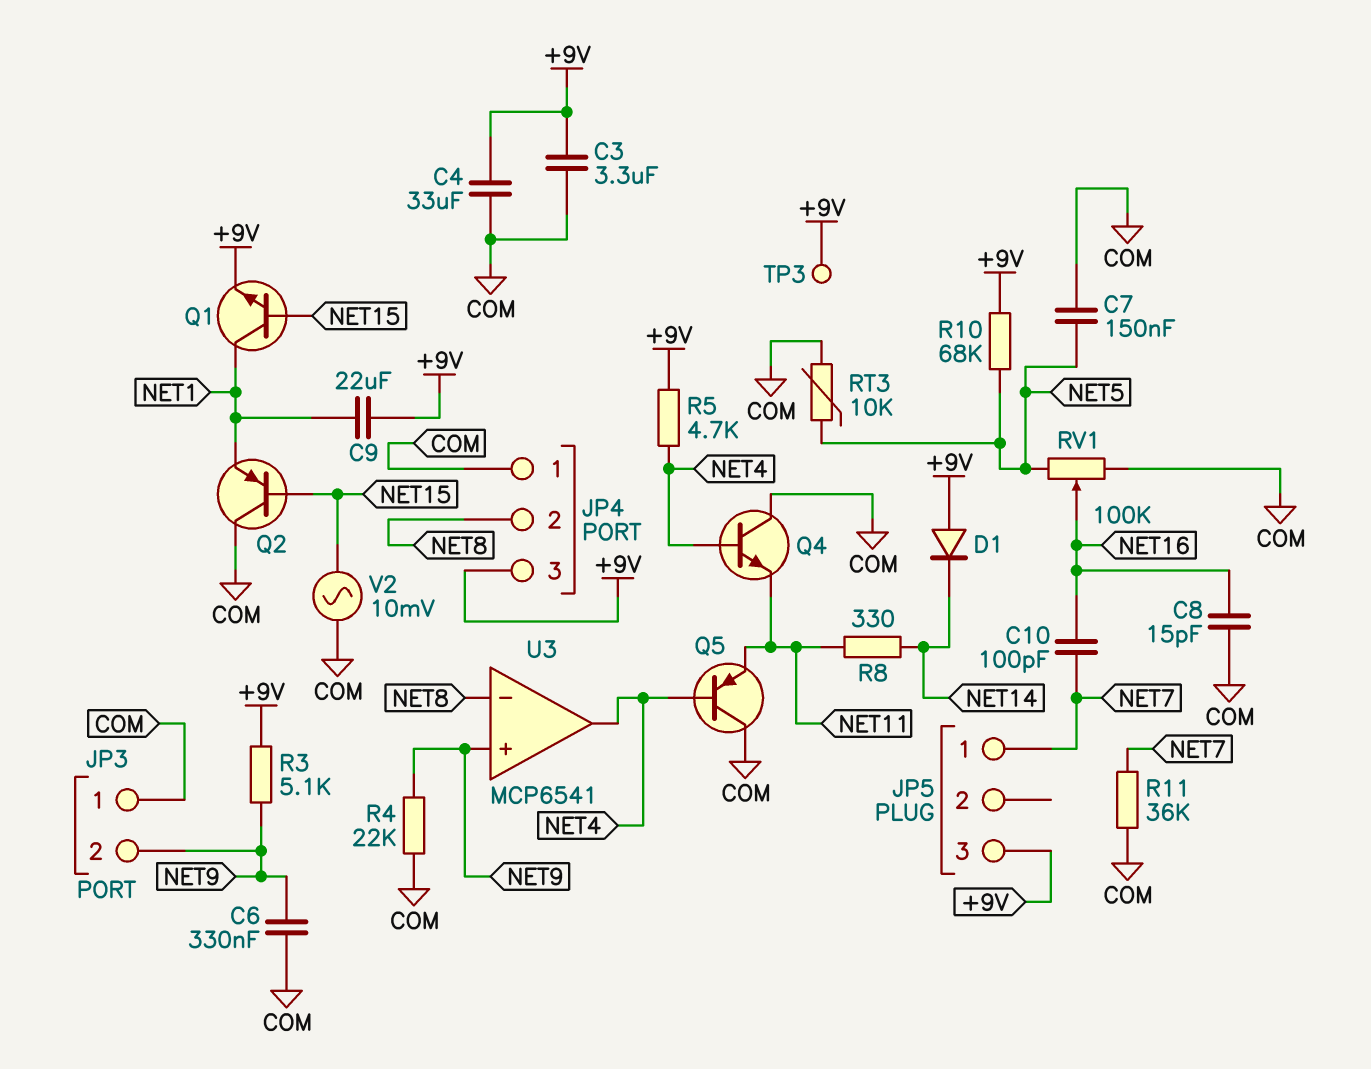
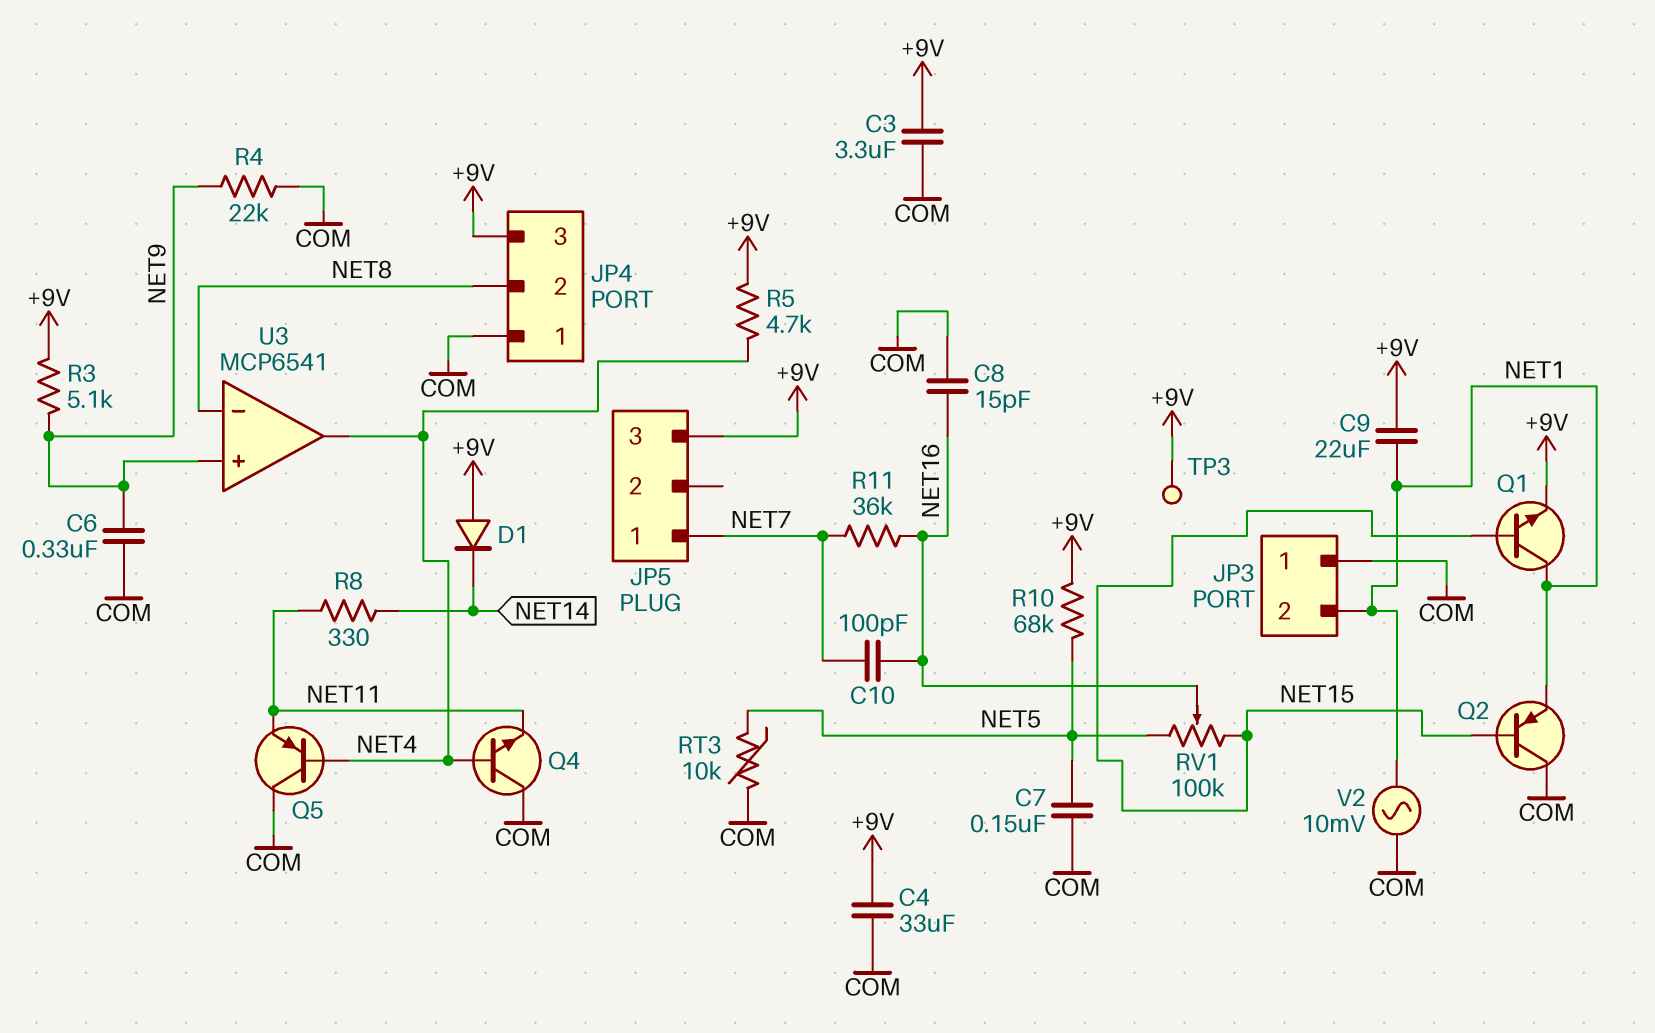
JP3 pin 2: NET9 -> NET1
R11: 36k (COM, NET7) -> 36k (NET7, NET16)
RV1: 100k (COM, NET5, wiper NET16) -> 100k (NET5, NET15, wiper NET16)
V2: AC 10mV (COM, NET15) -> AC 10mV (COM, NET1)

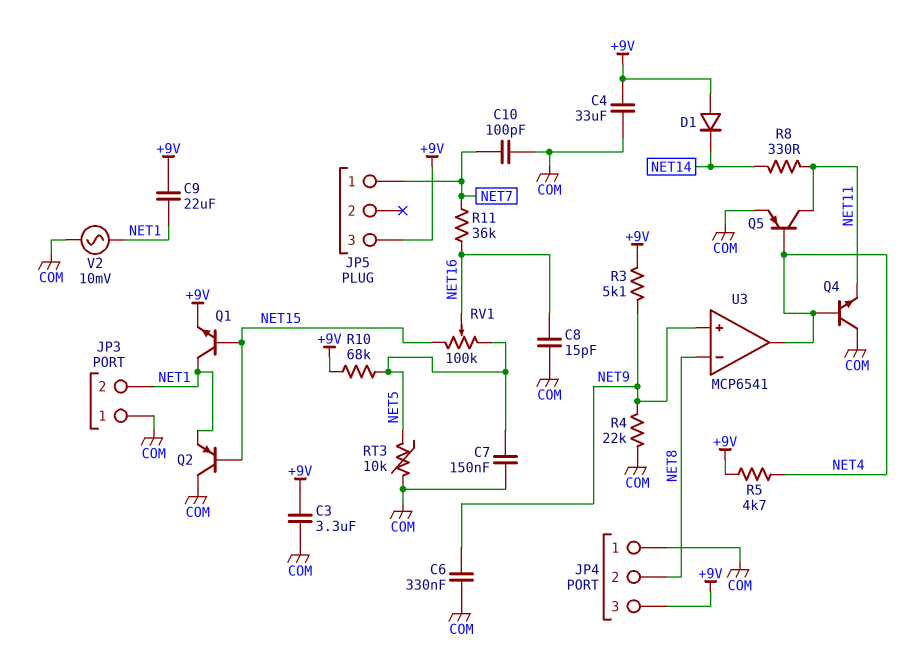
C10: 100pF (NET7, NET16) -> 100pF (COM, NET7)
Q5: PNP (B NET4, C COM, E NET11) -> PNP (B NET4, C NET11, E COM)
TP3: test point (+9V) -> none

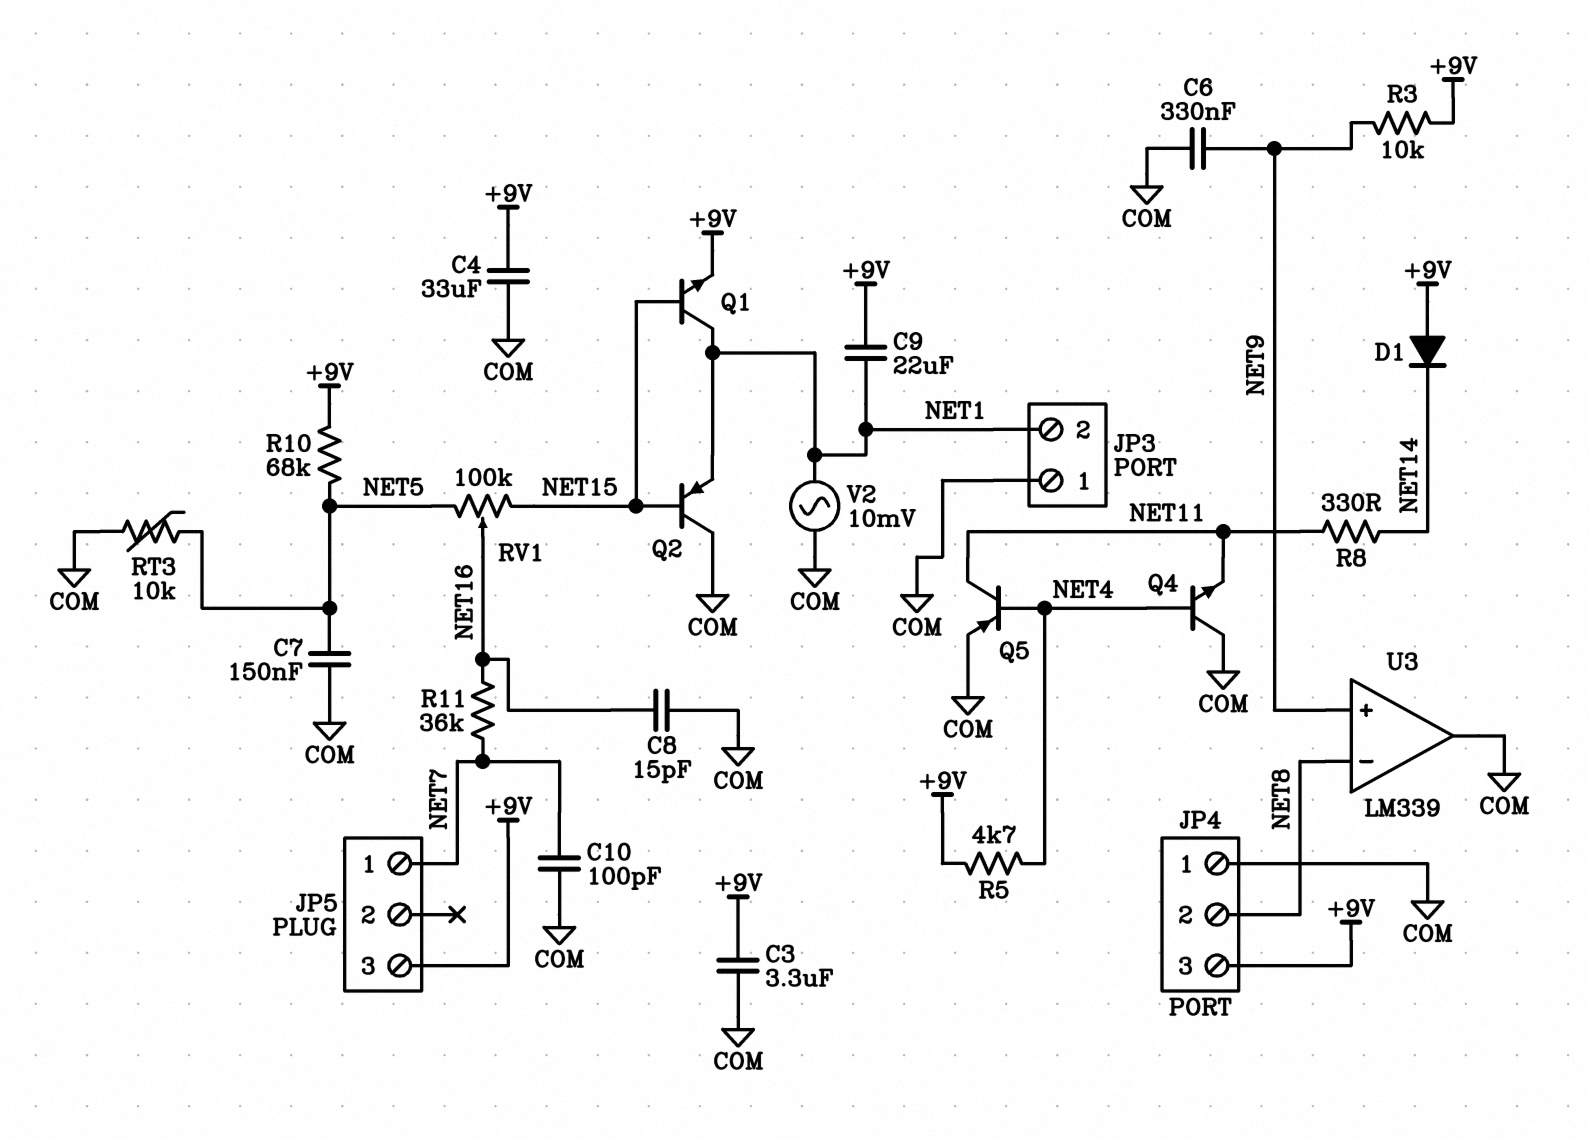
R3: 5.1k (+9V, NET9) -> 10k (+9V, NET9)
R4: 22k (COM, NET9) -> none
U3: MCP6541 -> LM339
U3 pin out: NET4 -> COM

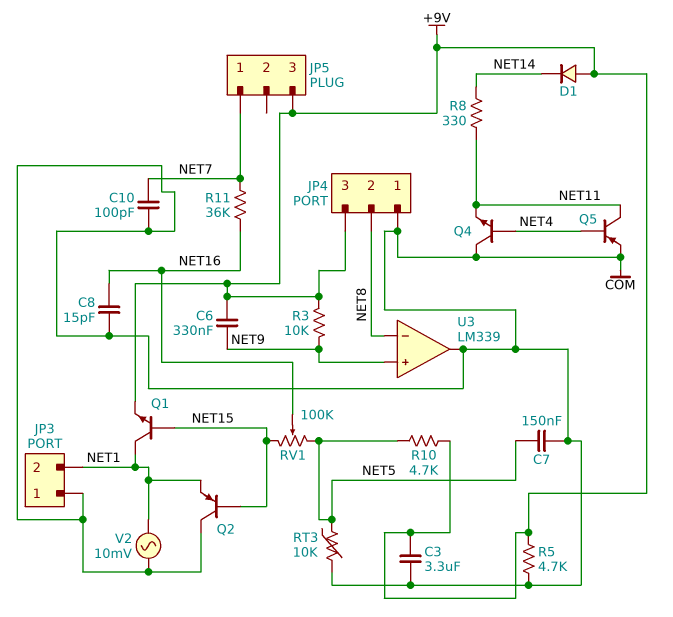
C4: 33uF (+9V, COM) -> none
C6: 330nF (COM, NET9) -> 330nF (+9V, NET9)
C9: 22uF (+9V, NET1) -> none
R5: 4.7k (+9V, NET4) -> 4.7k (+9V, COM)
R10: 68k (+9V, NET5) -> 4.7k (+9V, NET5)

